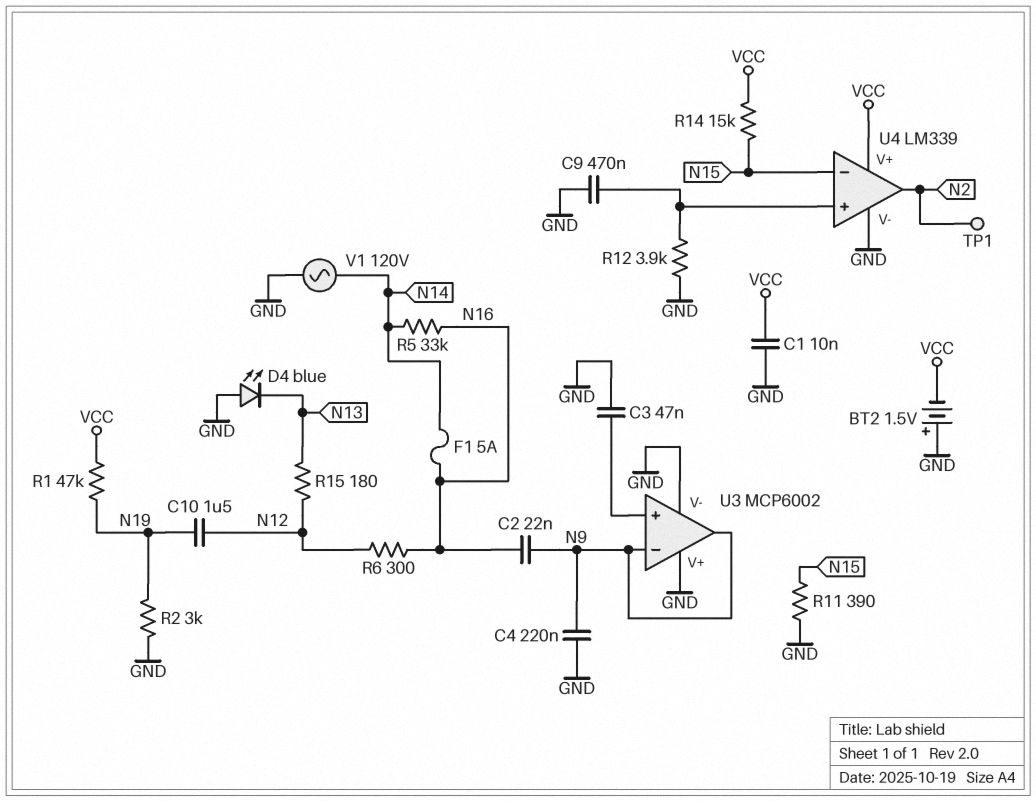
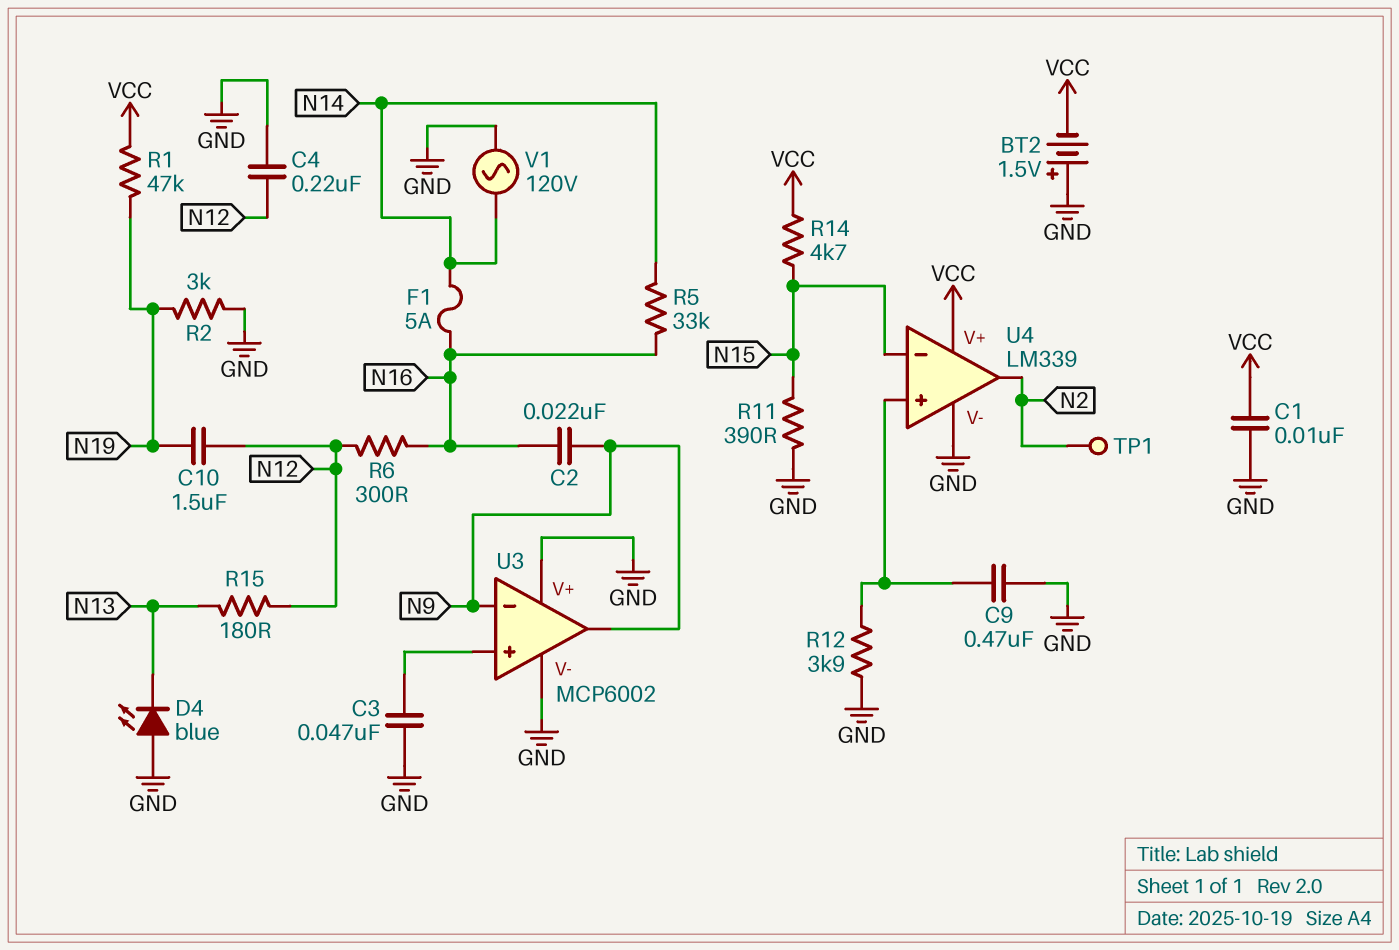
C4: 220nF (GND, N9) -> 220nF (GND, N12)
R14: 15k (N15, VCC) -> 4.7k (N15, VCC)

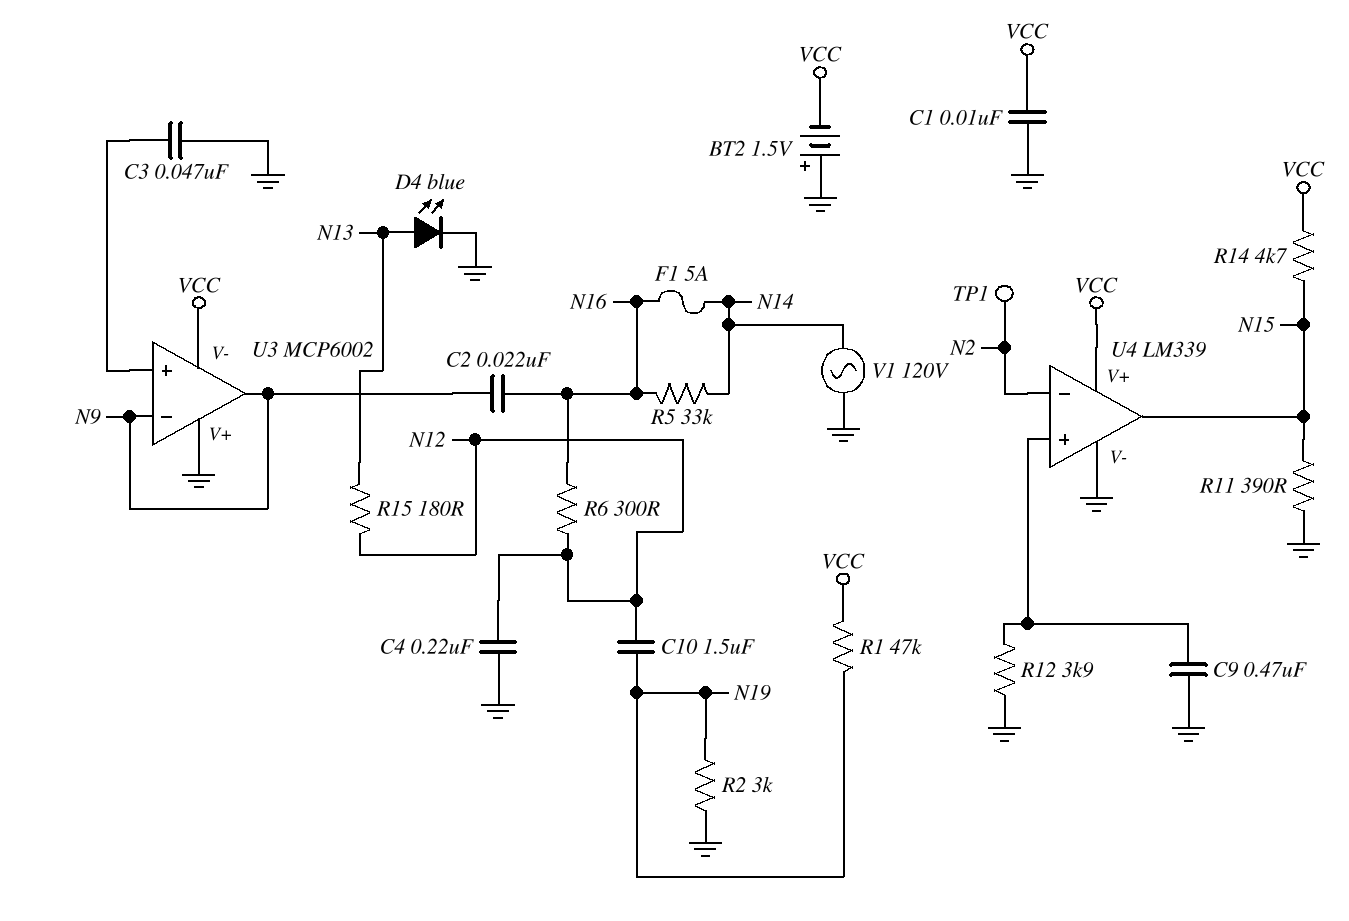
D4: LED blue (A GND, K N13) -> LED blue (A N13, K GND)
U3 pin V-: GND -> VCC
U4 pin in-: N15 -> N2
U4 pin out: N2 -> N15

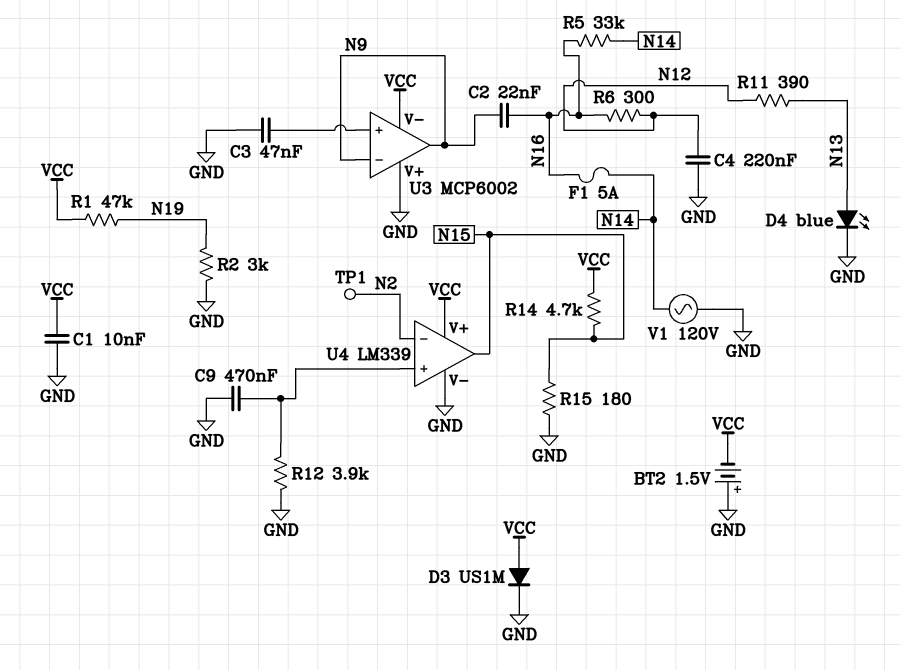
C10: 1.5uF (N12, N19) -> none
D3: none -> diode US1M (A VCC, K GND)
R11: 390 (GND, N15) -> 390 (N12, N13)
R15: 180 (N12, N13) -> 180 (GND, N15)

